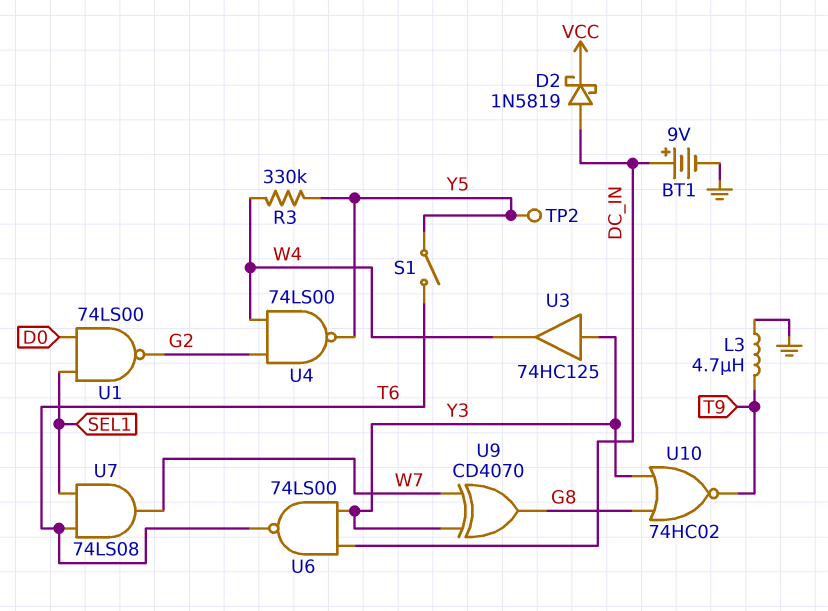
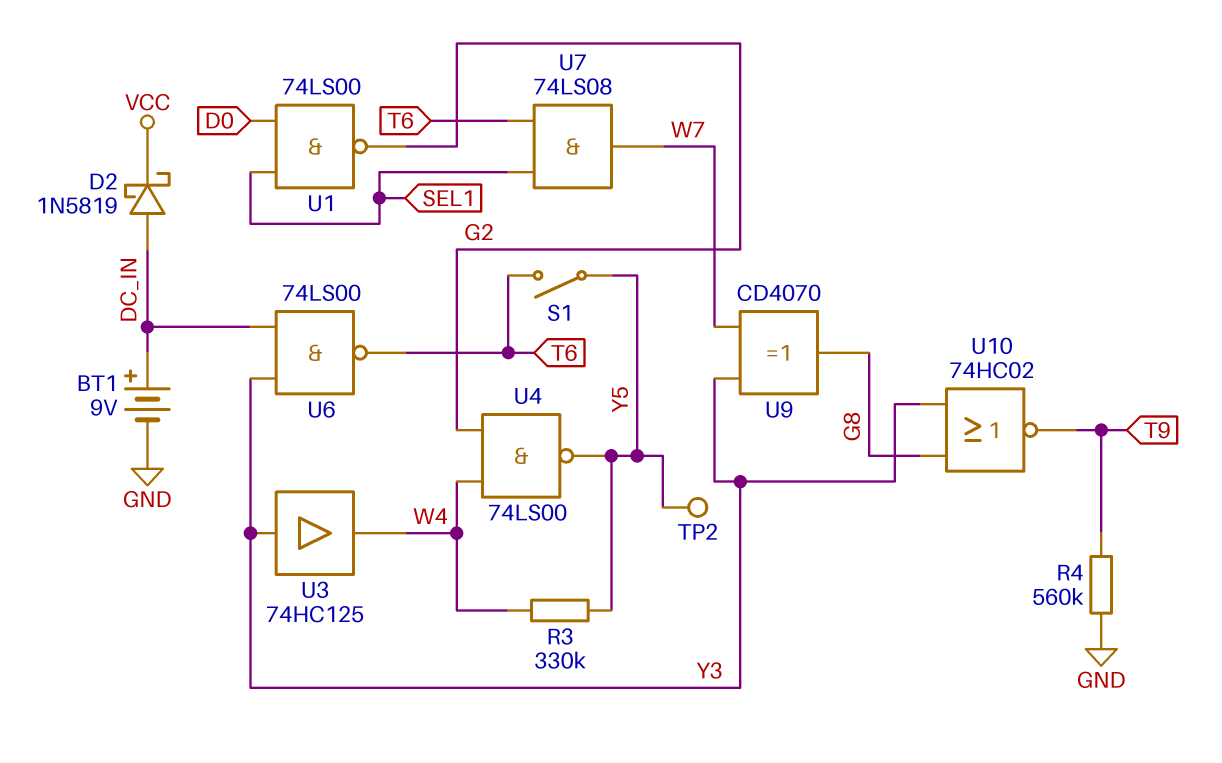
L3: 4.7uH (GND, T9) -> none
R4: none -> 560k (GND, T9)

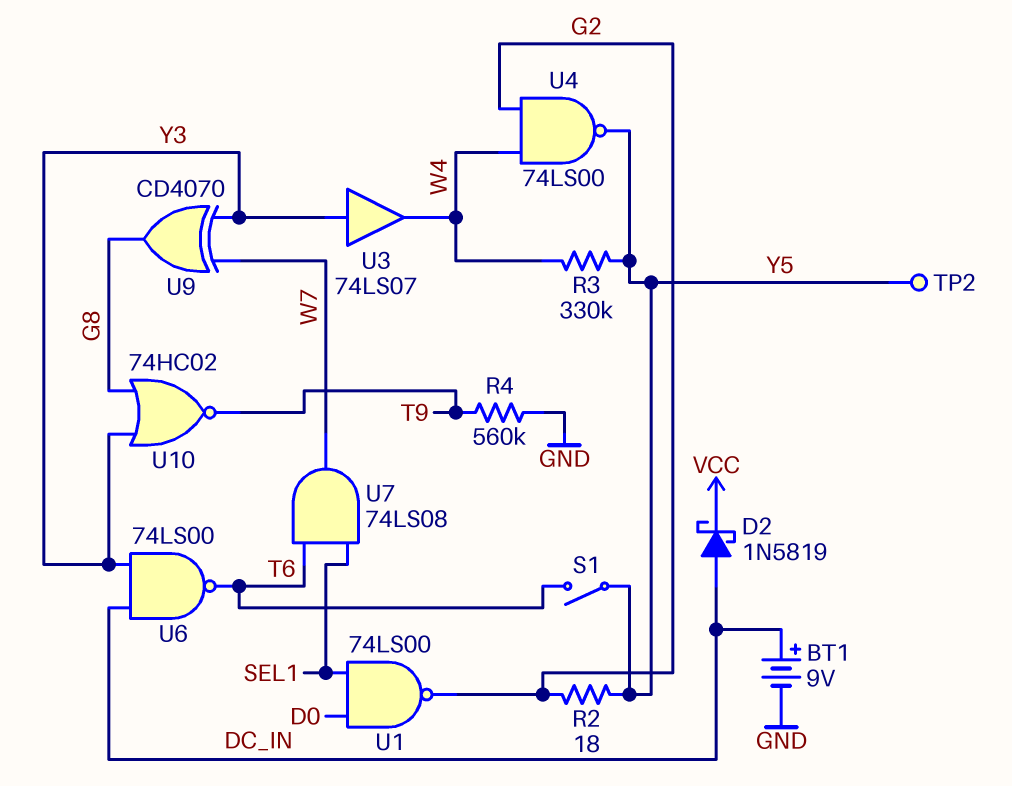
R2: none -> 18 (G2, Y5)
U3: buffer 74HC125 (in Y3, out W4) -> buffer 74LS07 (in Y3, out W4)

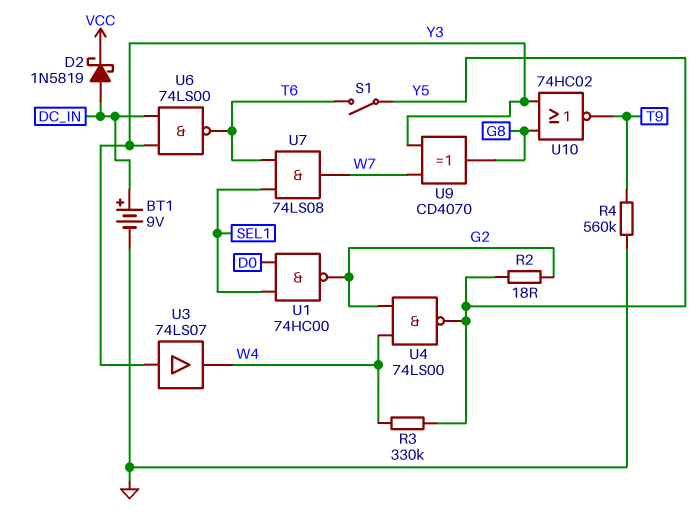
TP2: test point (Y5) -> none
U1: NAND 74LS00 (in D0, in SEL1, out G2) -> NAND 74HC00 (in D0, in SEL1, out G2)

